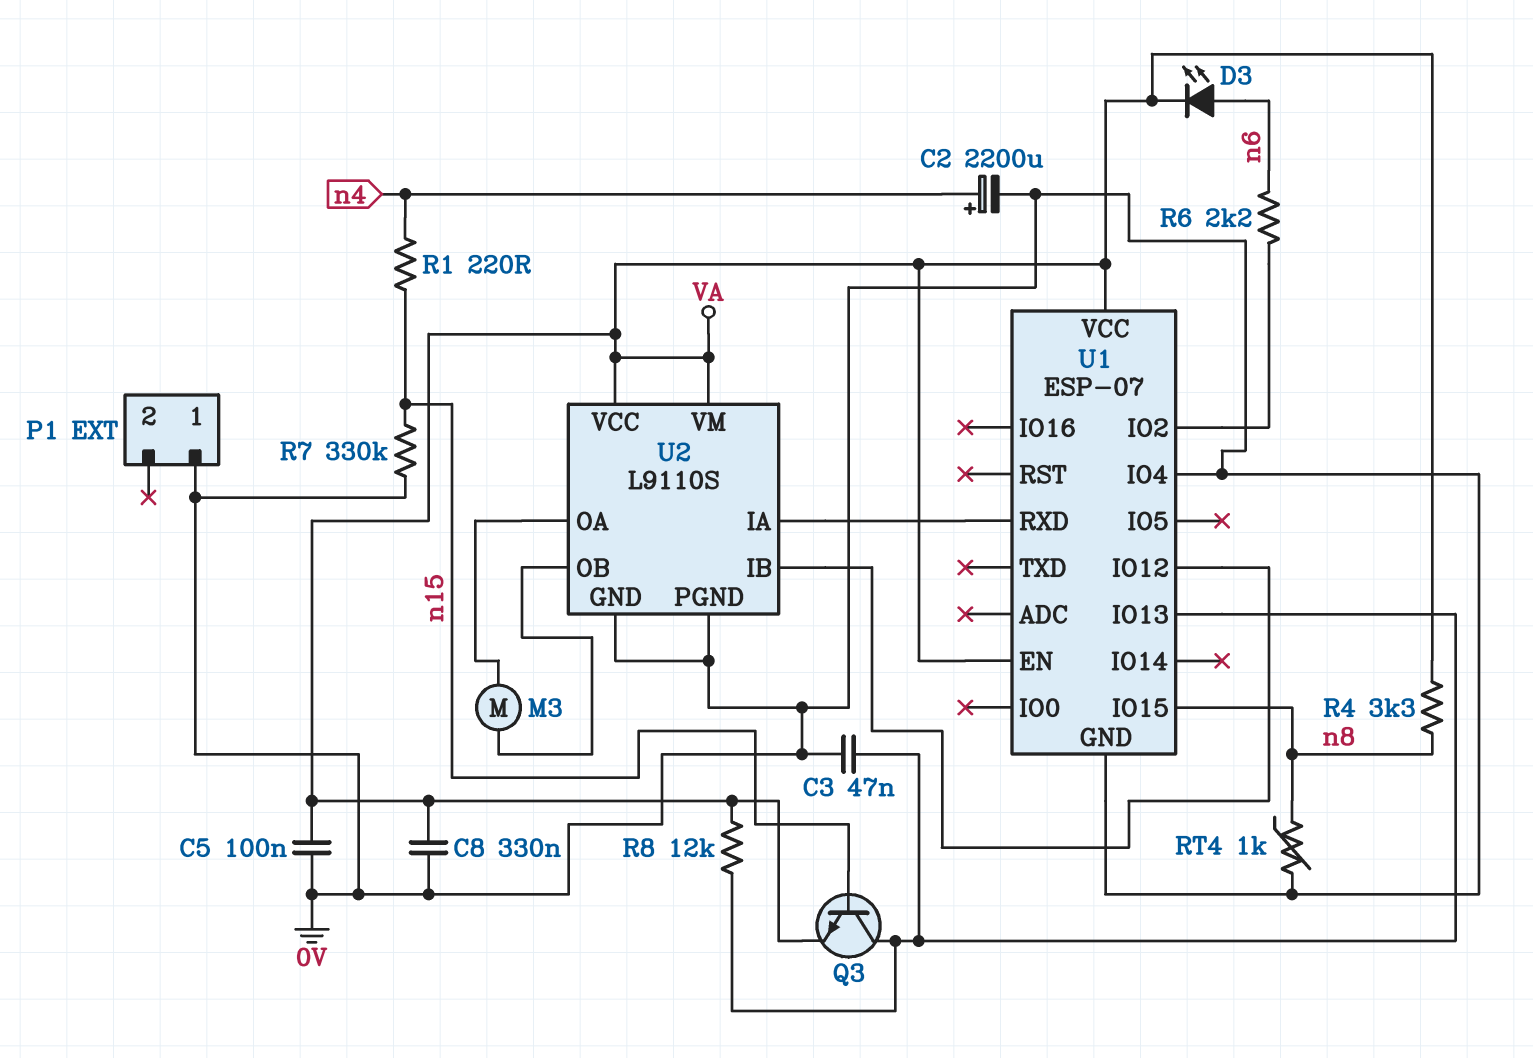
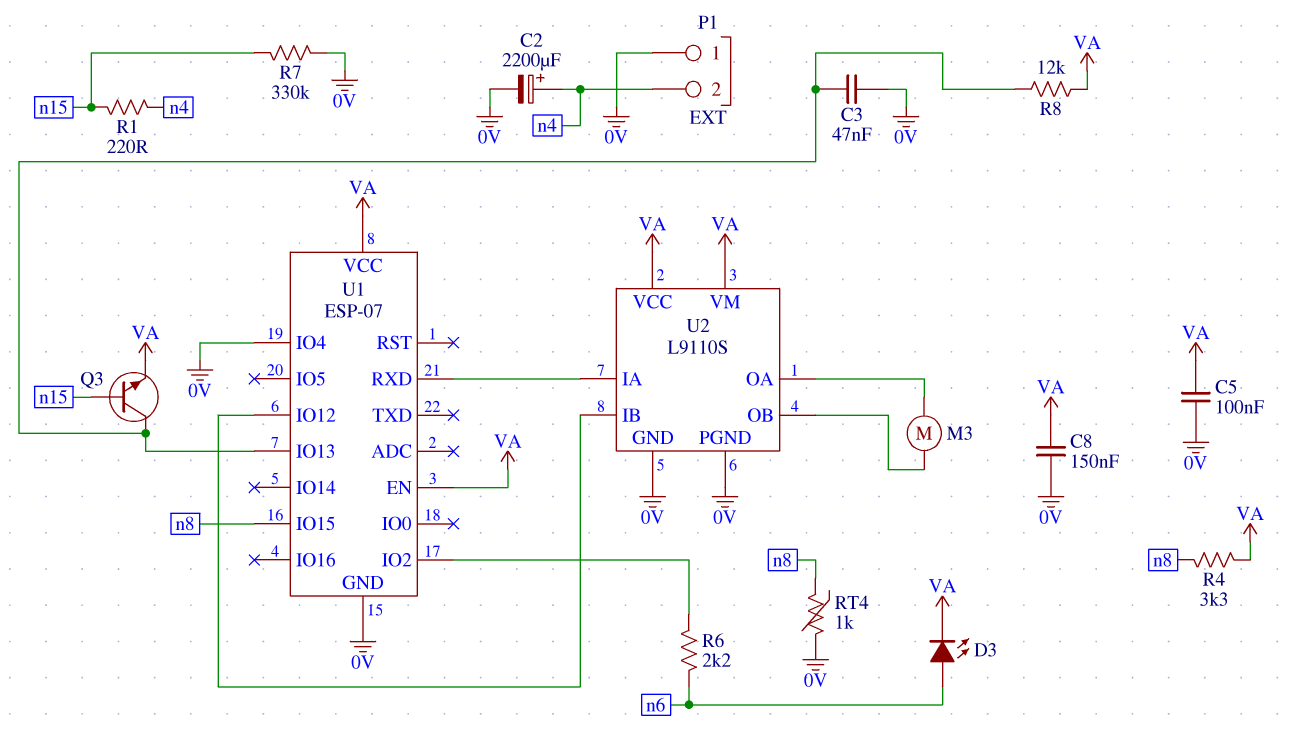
C8: 330nF (0V, VA) -> 150nF (0V, VA)
P1 pin 2: none -> n4

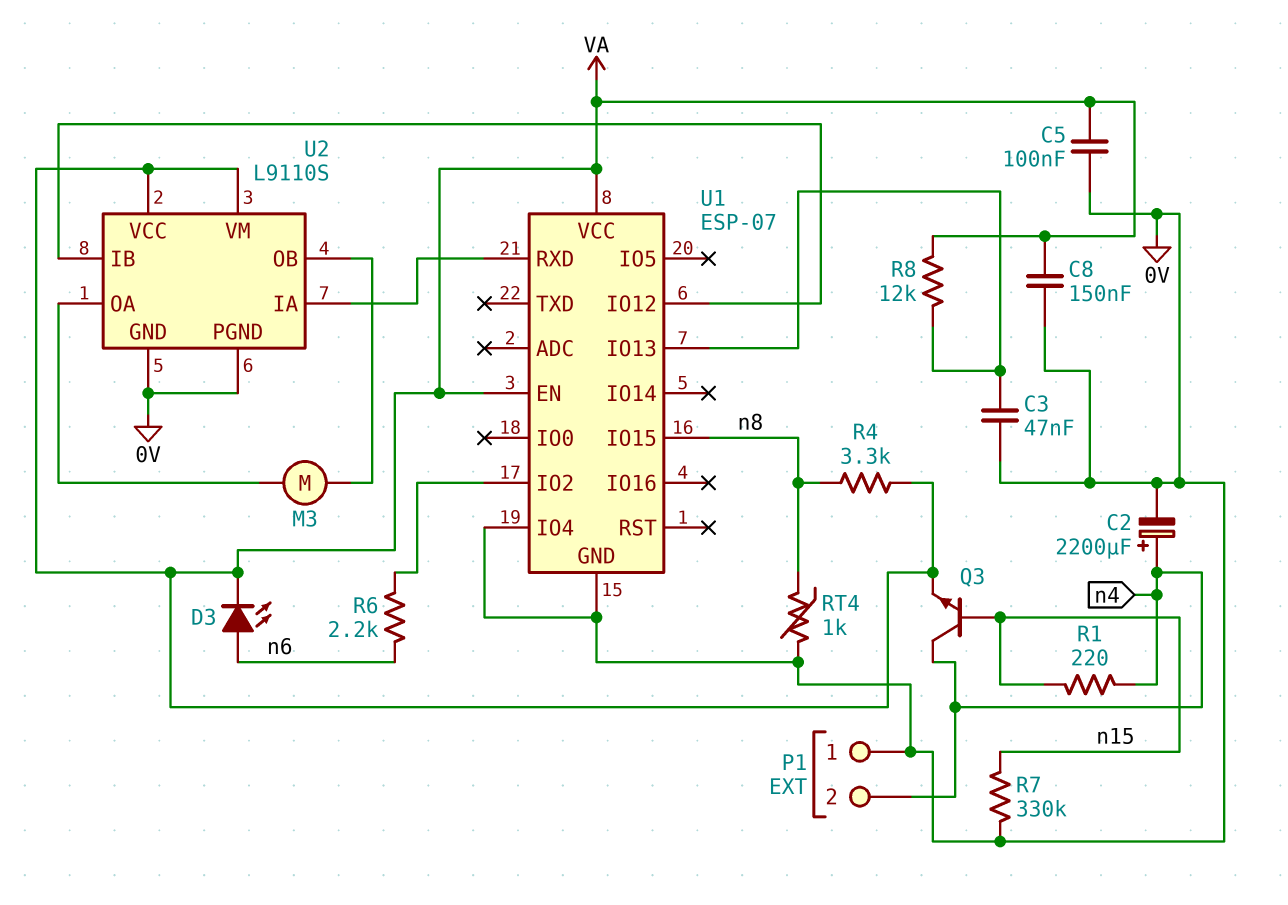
Q3: NPN (B n15, C U1/IO13, E VA) -> NPN (B n15, C n4, E VA)

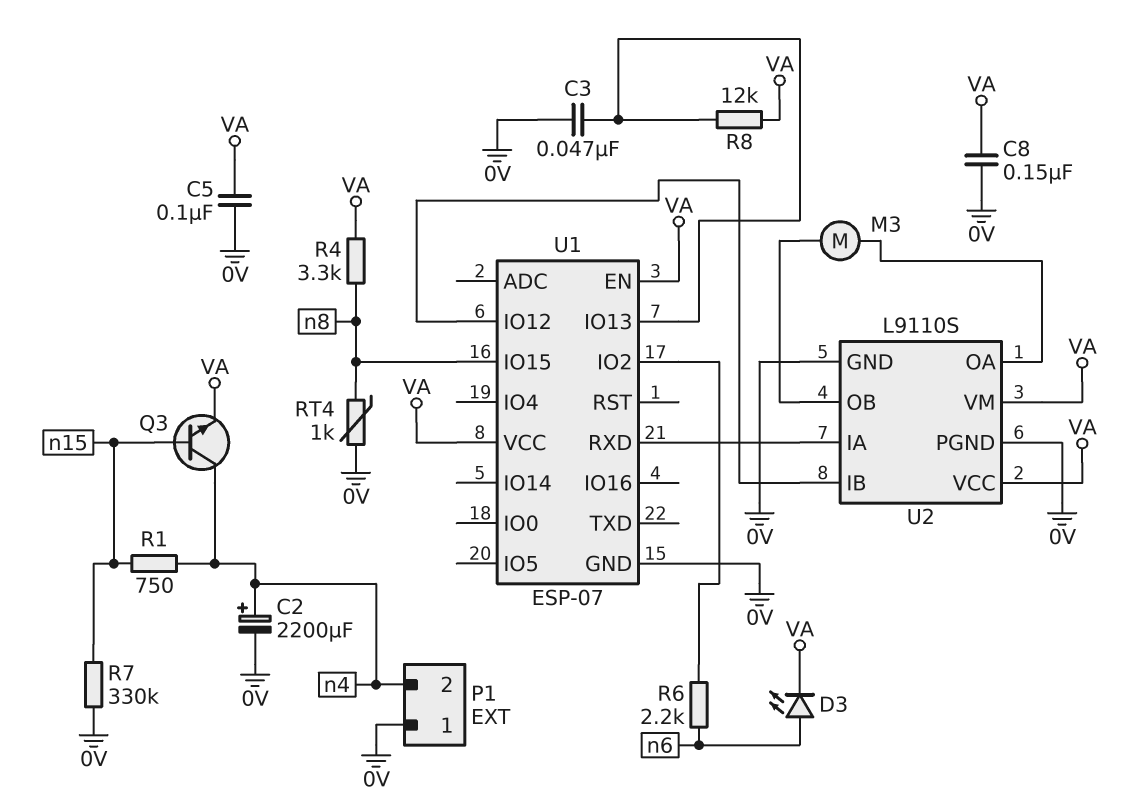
R1: 220 (n4, n15) -> 750 (n4, n15)
U1 pin IO4: 0V -> none

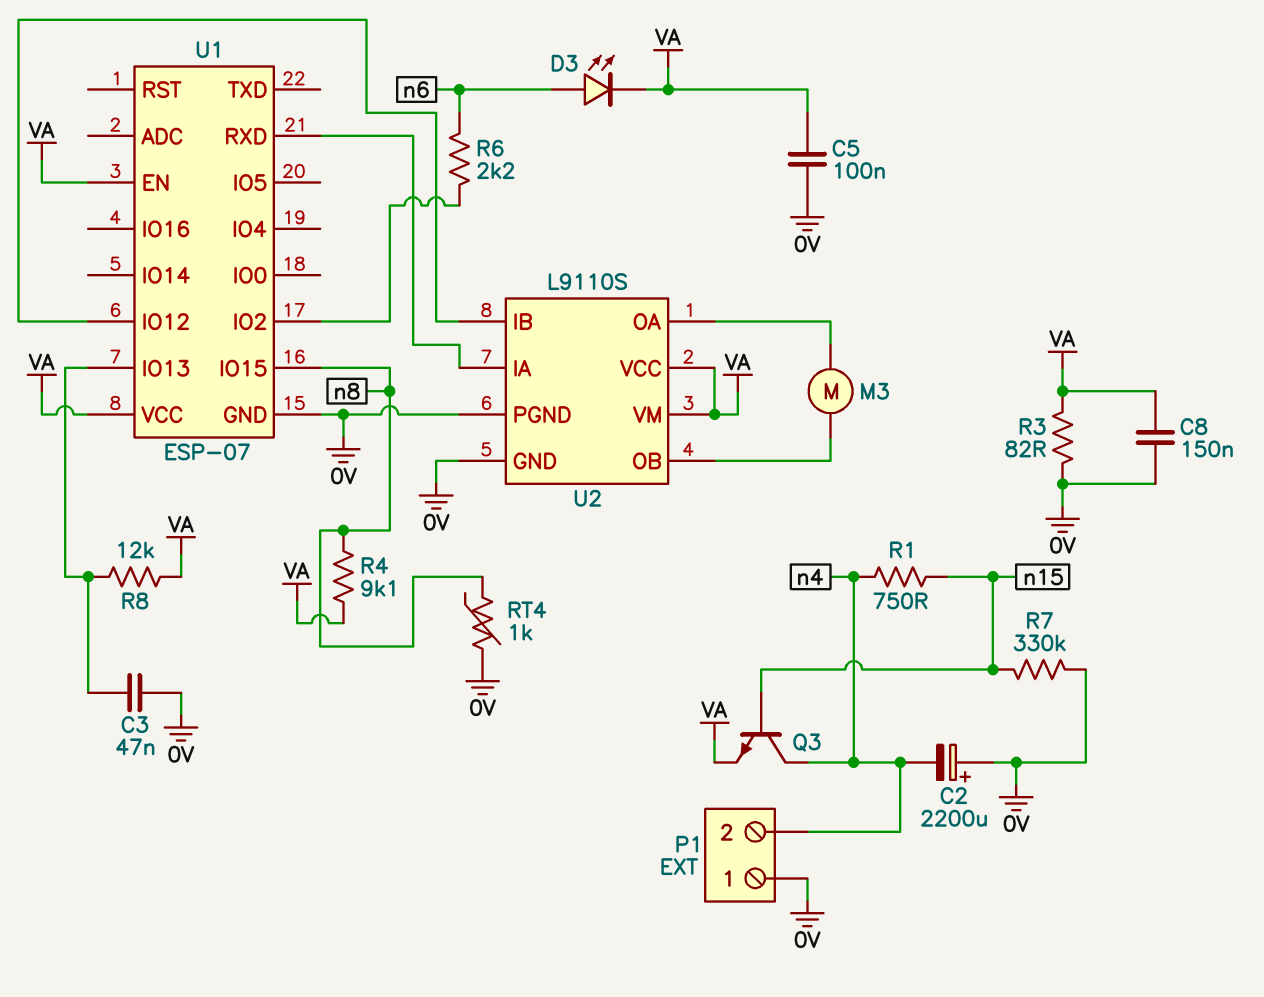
C2: 2200uF (plus n4, minus 0V) -> 2200uF (plus 0V, minus n4)
R3: none -> 82 (0V, VA)
R4: 3.3k (VA, n8) -> 9.1k (VA, n8)

